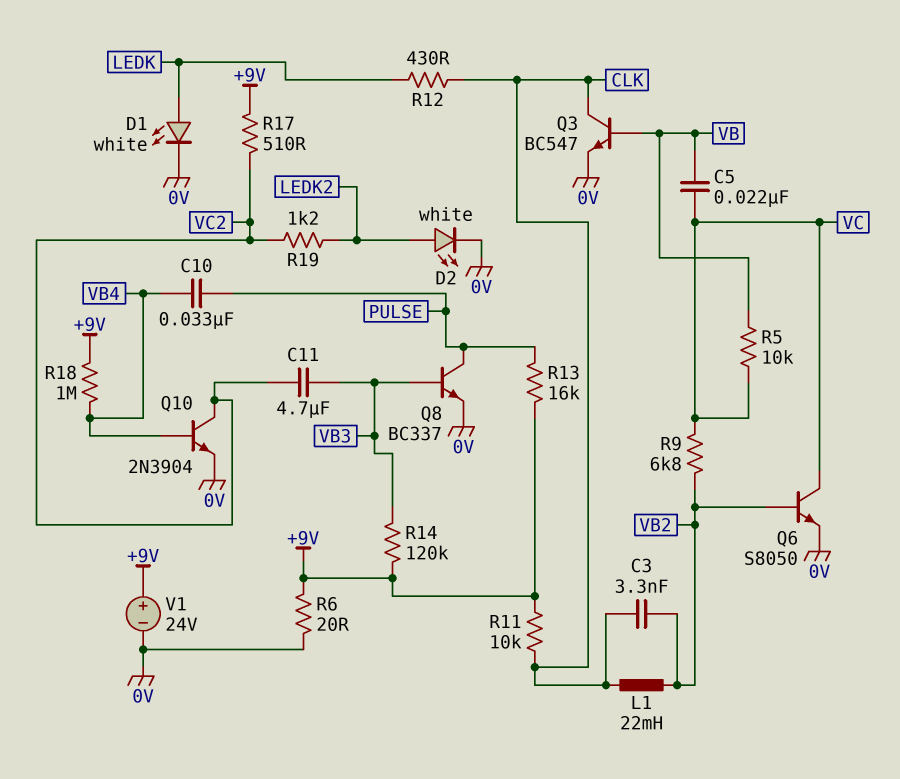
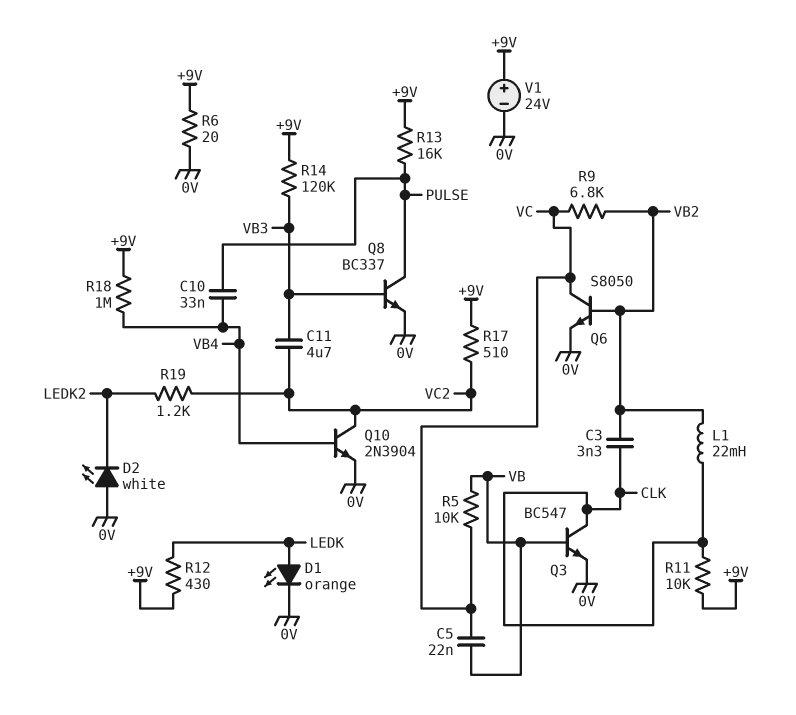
D1: LED white (A LEDK, K 0V) -> LED orange (A LEDK, K 0V)
D2: LED white (A LEDK2, K 0V) -> LED white (A 0V, K LEDK2)
R12: 430 (CLK, LEDK) -> 430 (+9V, LEDK)

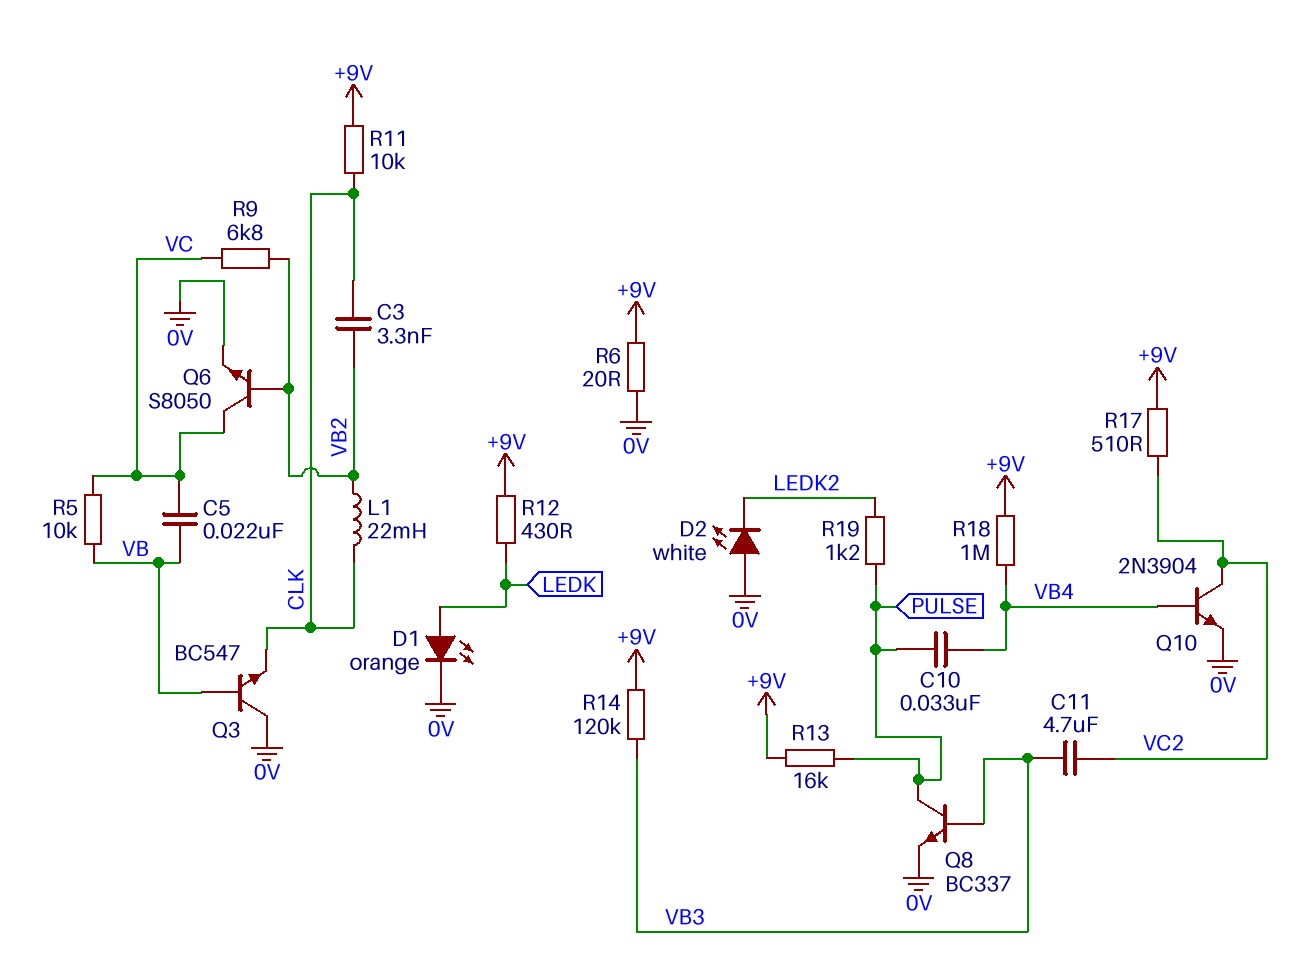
Q3: NPN BC547 (B VB, C CLK, E 0V) -> NPN BC547 (B VB, C 0V, E CLK)
R19: 1.2k (LEDK2, VC2) -> 1.2k (LEDK2, PULSE)
V1: 24V (plus +9V, minus 0V) -> none

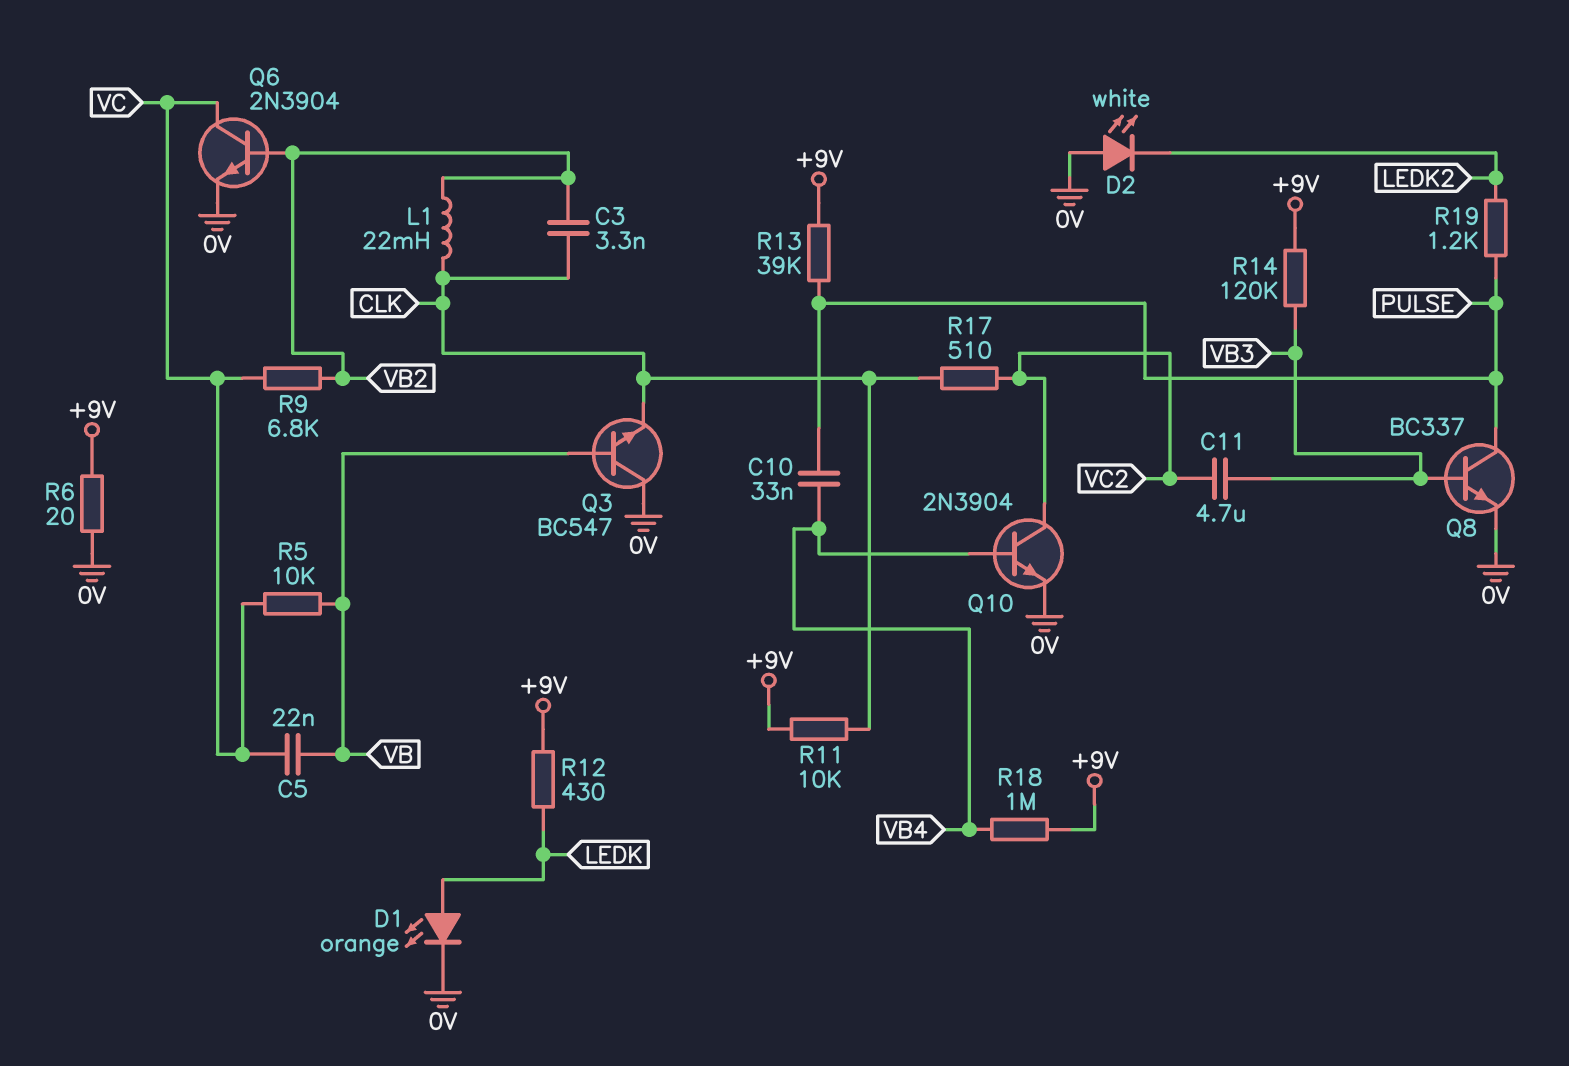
Q6: NPN S8050 (B VB2, C VC, E 0V) -> NPN 2N3904 (B VB2, C VC, E 0V)
R13: 16k (+9V, PULSE) -> 39k (+9V, PULSE)
R17: 510 (+9V, VC2) -> 510 (CLK, VC2)

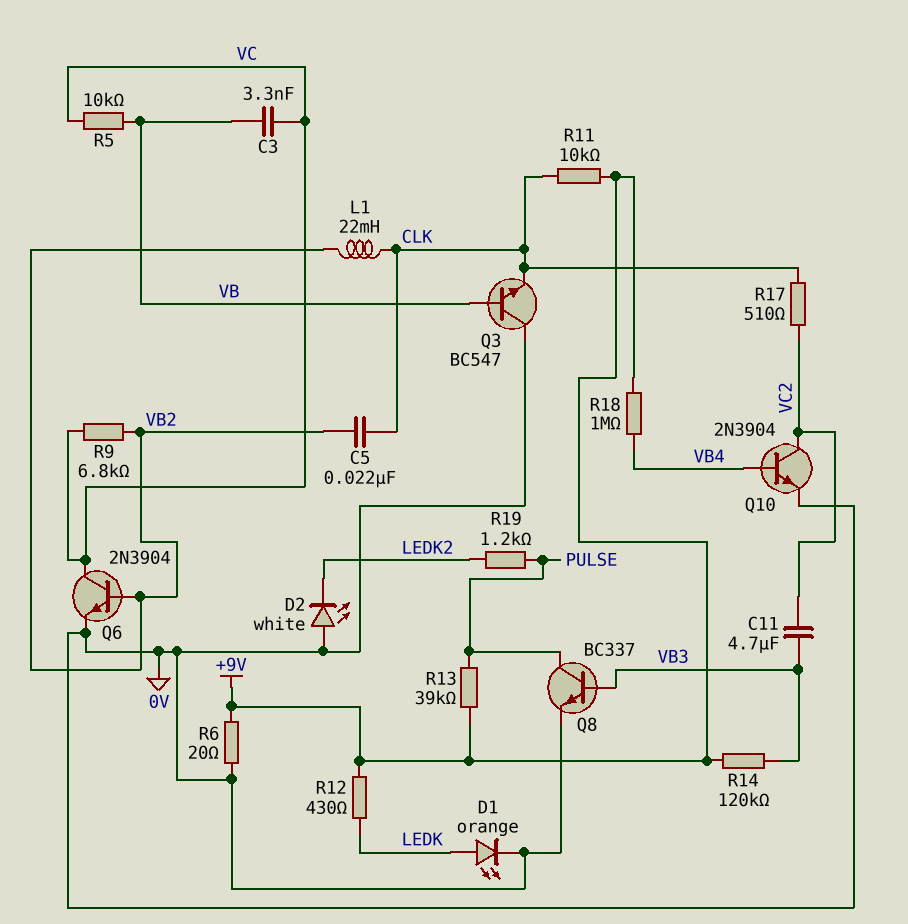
C3: 3.3nF (CLK, VB2) -> 3.3nF (VB, VC)
C5: 22nF (VB, VC) -> 22nF (CLK, VB2)
C10: 33nF (PULSE, VB4) -> none

